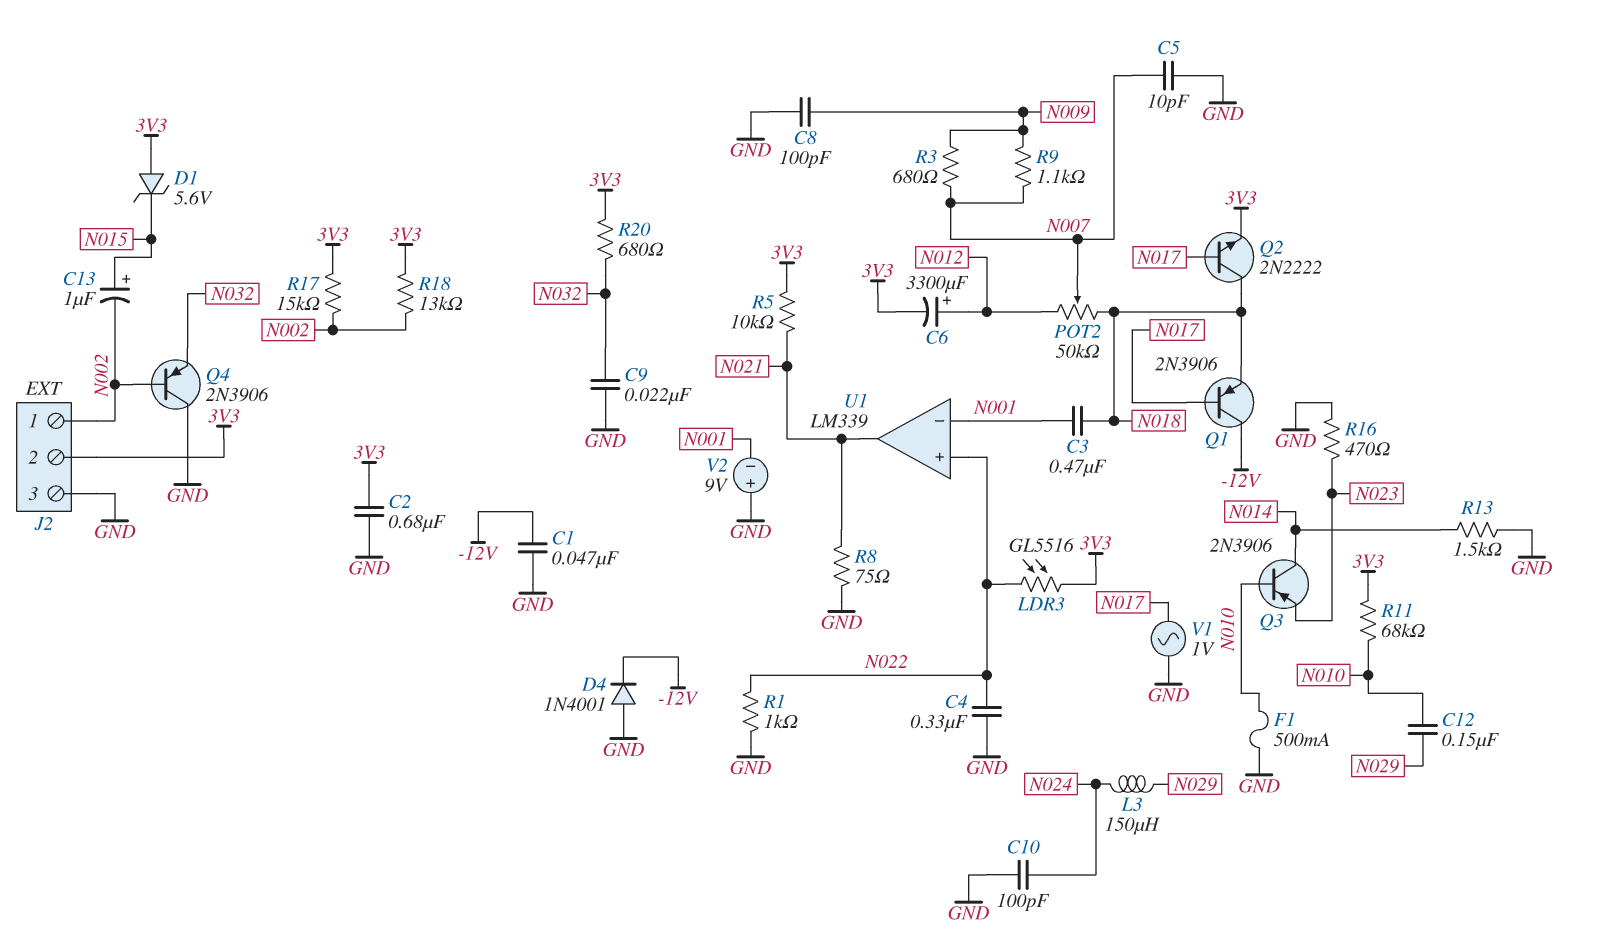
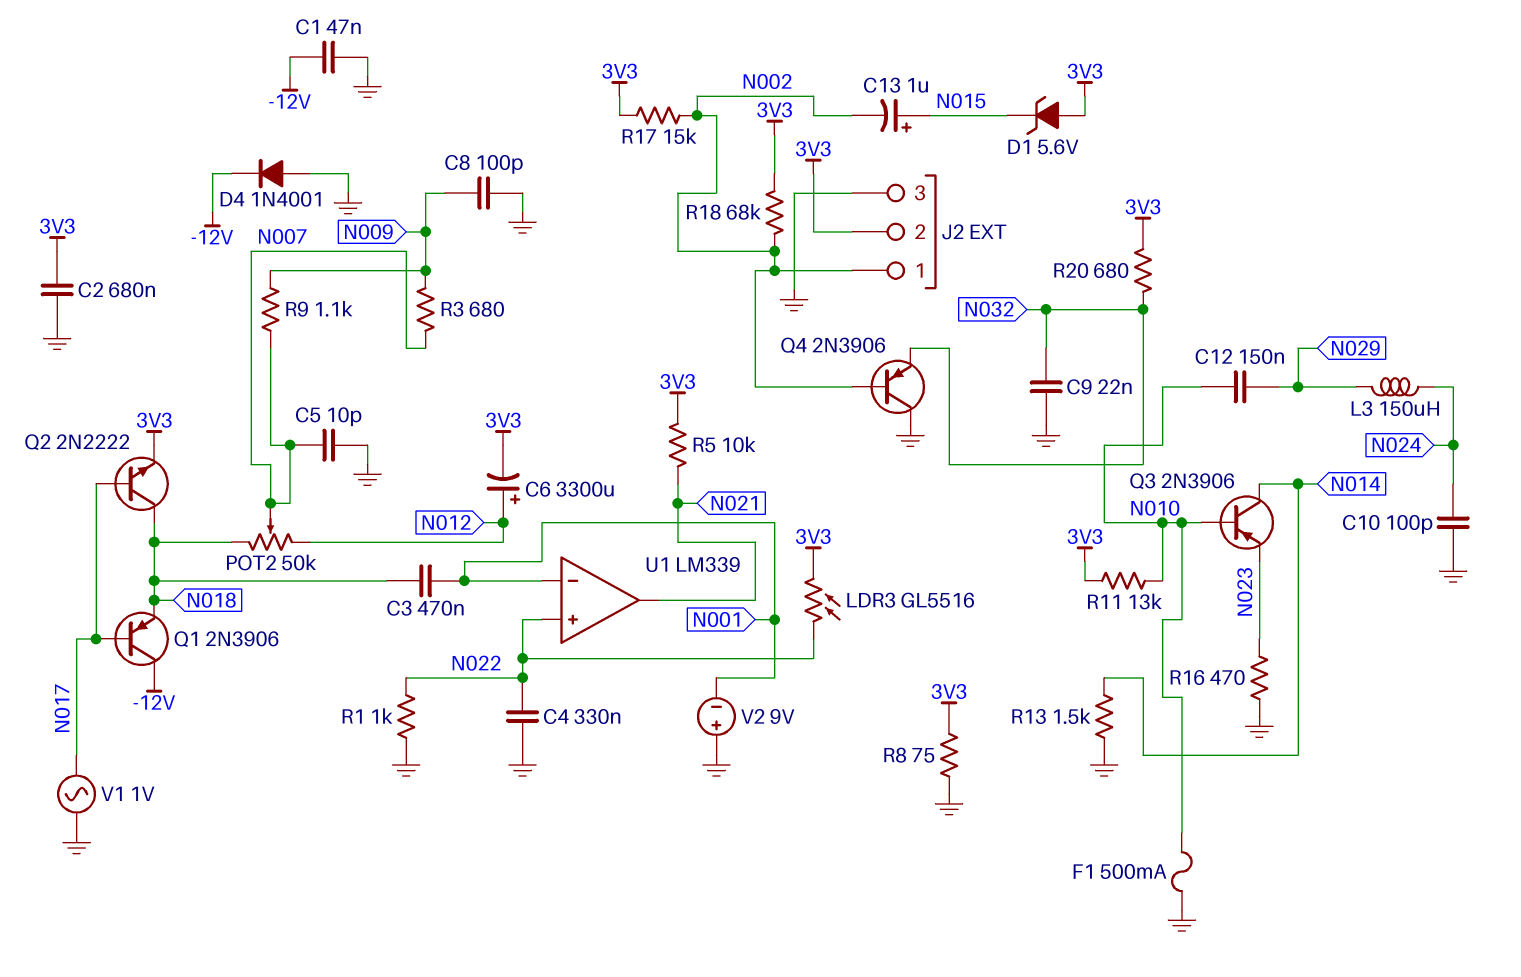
R8: 75 (GND, N021) -> 75 (3V3, GND)
R11: 68k (3V3, N010) -> 13k (3V3, N010)
R18: 13k (3V3, N002) -> 68k (3V3, N002)

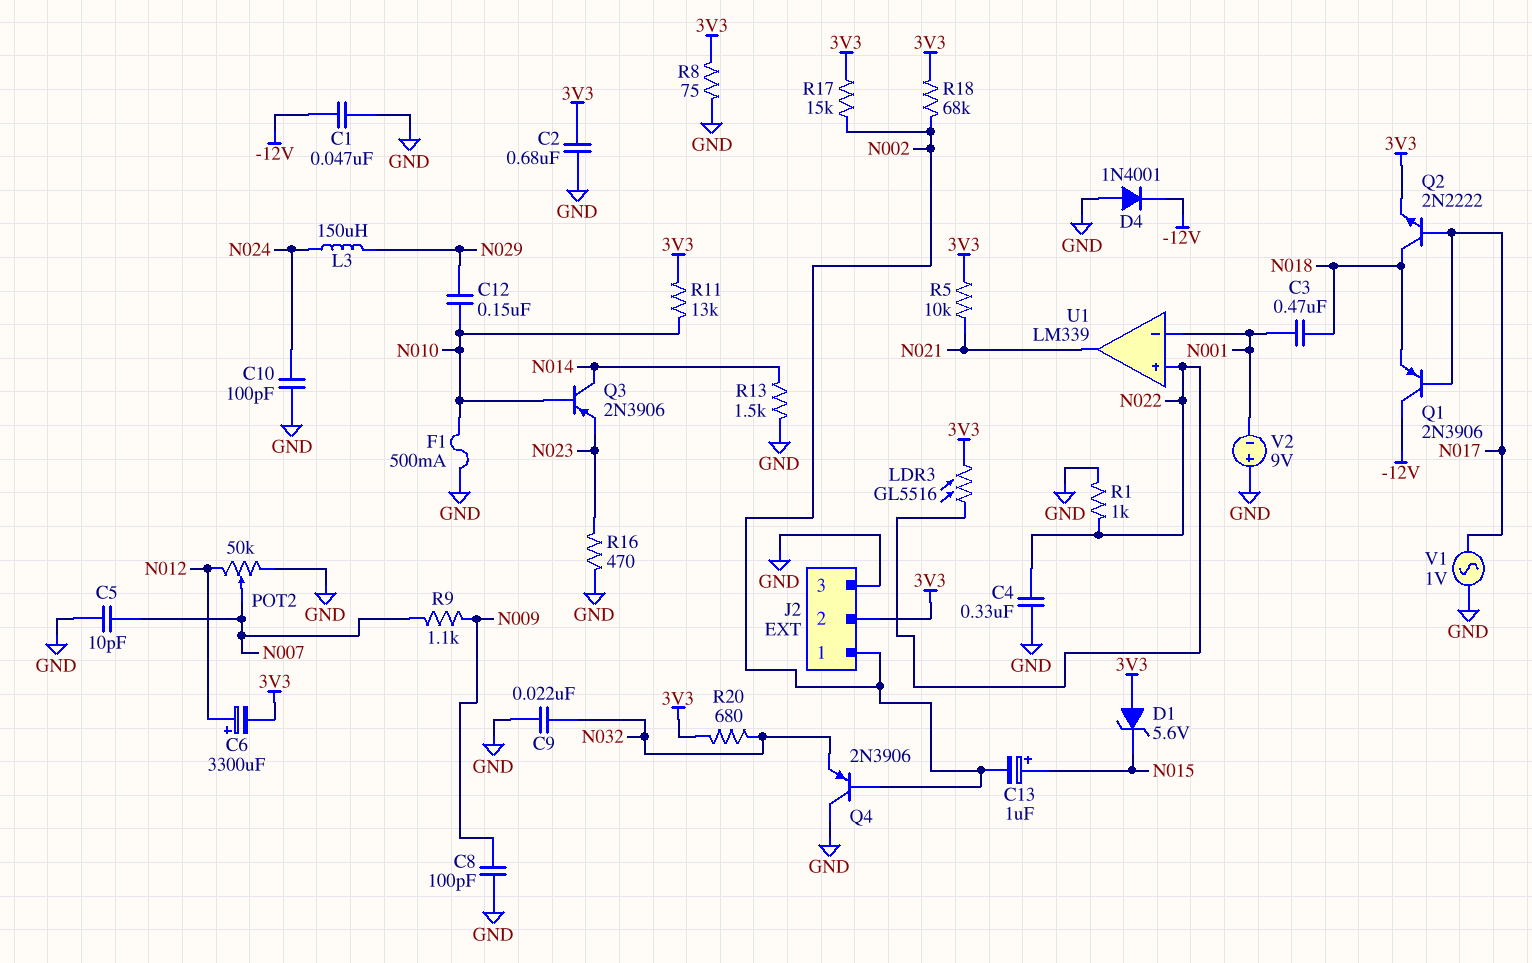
POT2: 50k (N012, N018, wiper N007) -> 50k (GND, N012, wiper N007)
R3: 680 (N007, N009) -> none

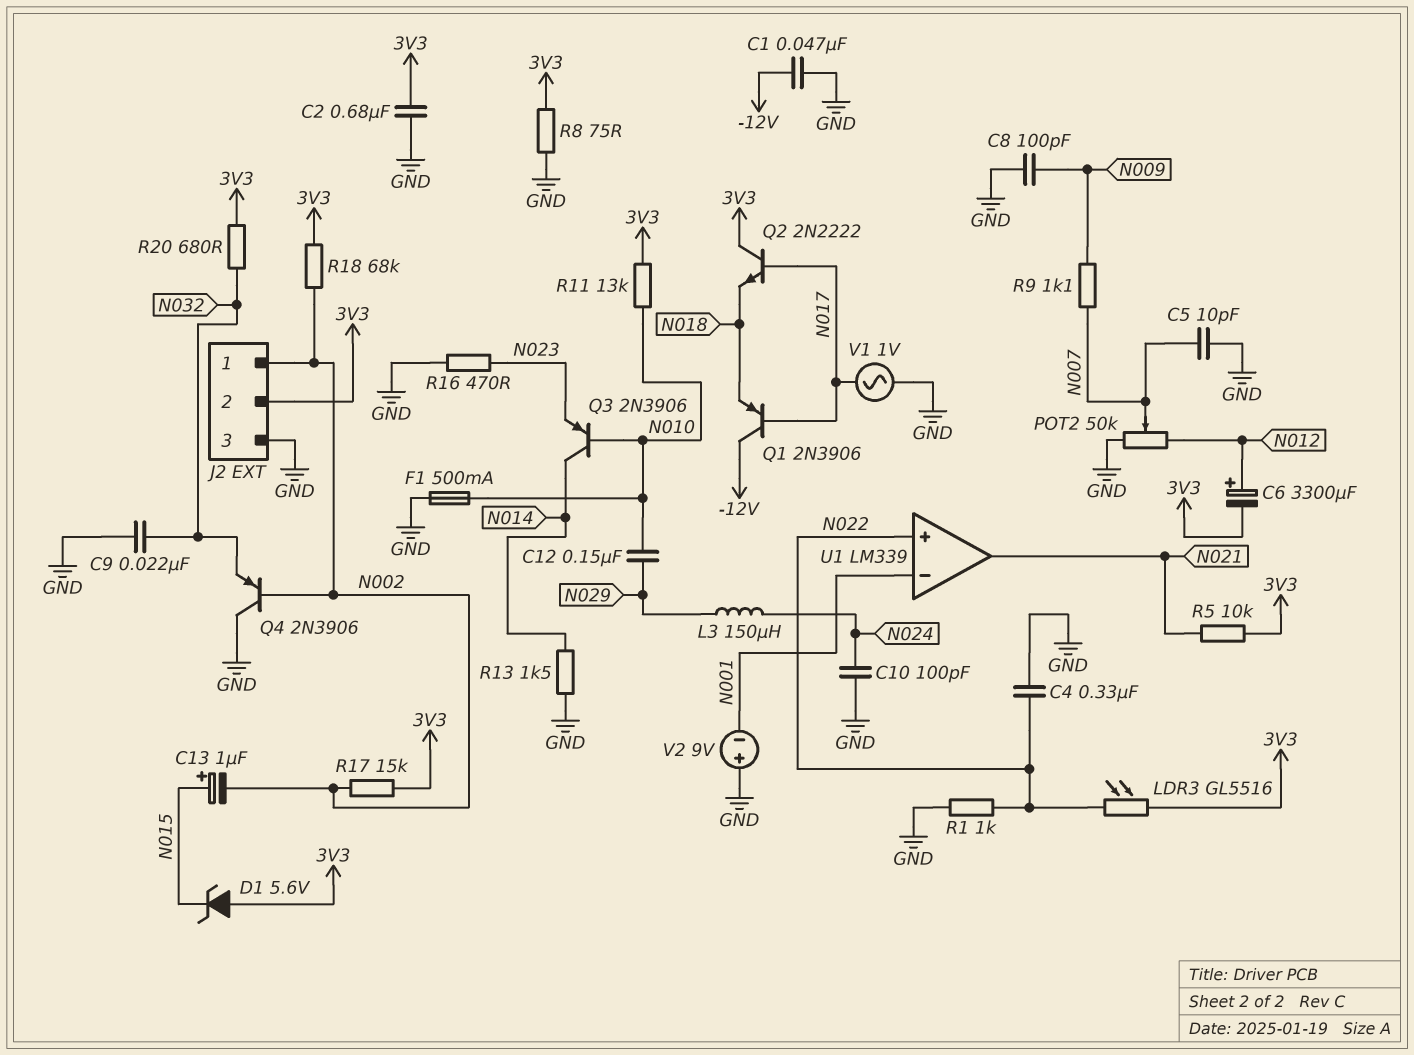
C3: 470nF (N001, N018) -> none
D4: diode 1N4001 (A GND, K -12V) -> none
Q2: NPN 2N2222 (B N017, C N018, E 3V3) -> NPN 2N2222 (B N017, C 3V3, E N018)

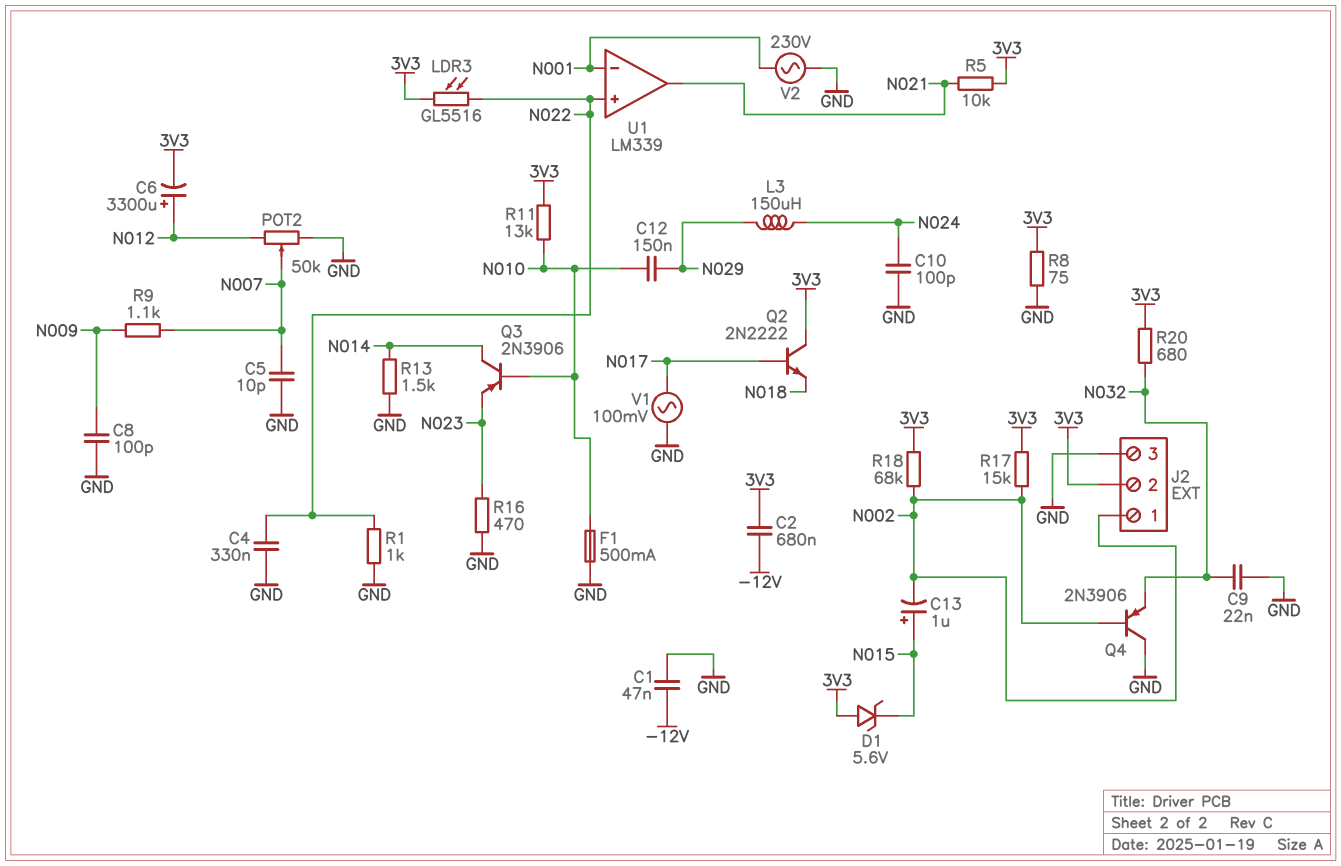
C2: 680nF (3V3, GND) -> 680nF (-12V, 3V3)
Q1: PNP 2N3906 (B N017, C -12V, E N018) -> none
V1: AC 1V (GND, N017) -> AC 100mV (GND, N017)
V2: 9V (plus GND, minus N001) -> AC 230V (GND, N001)

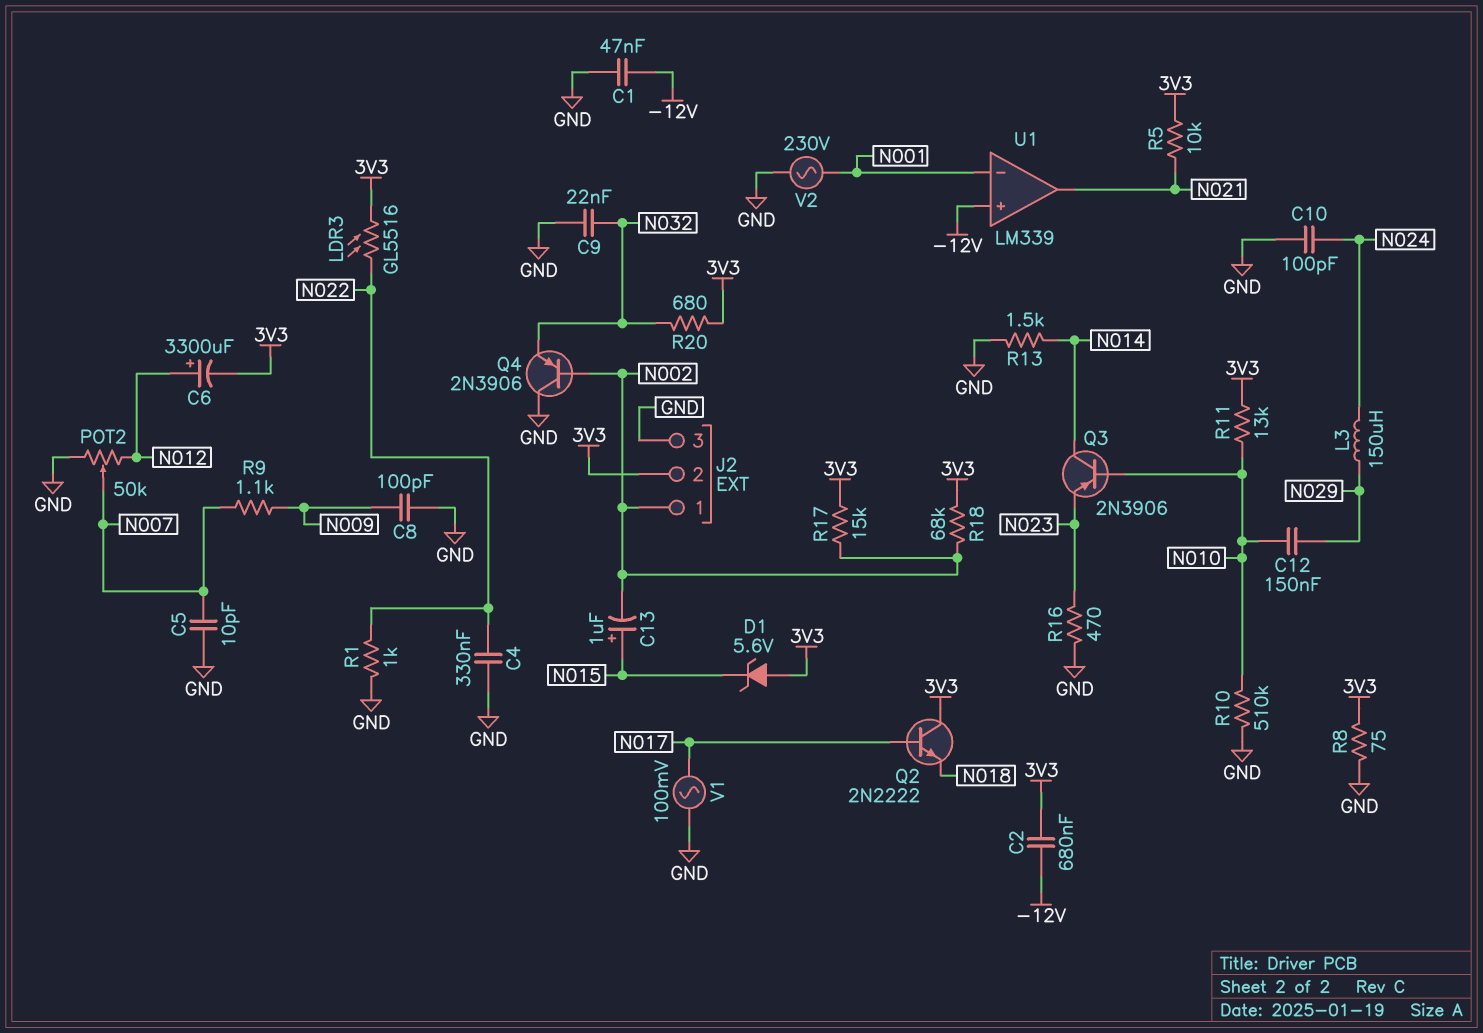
F1: 500mA (GND, N010) -> none
R10: none -> 510k (GND, N010)
U1 pin in+: N022 -> -12V

